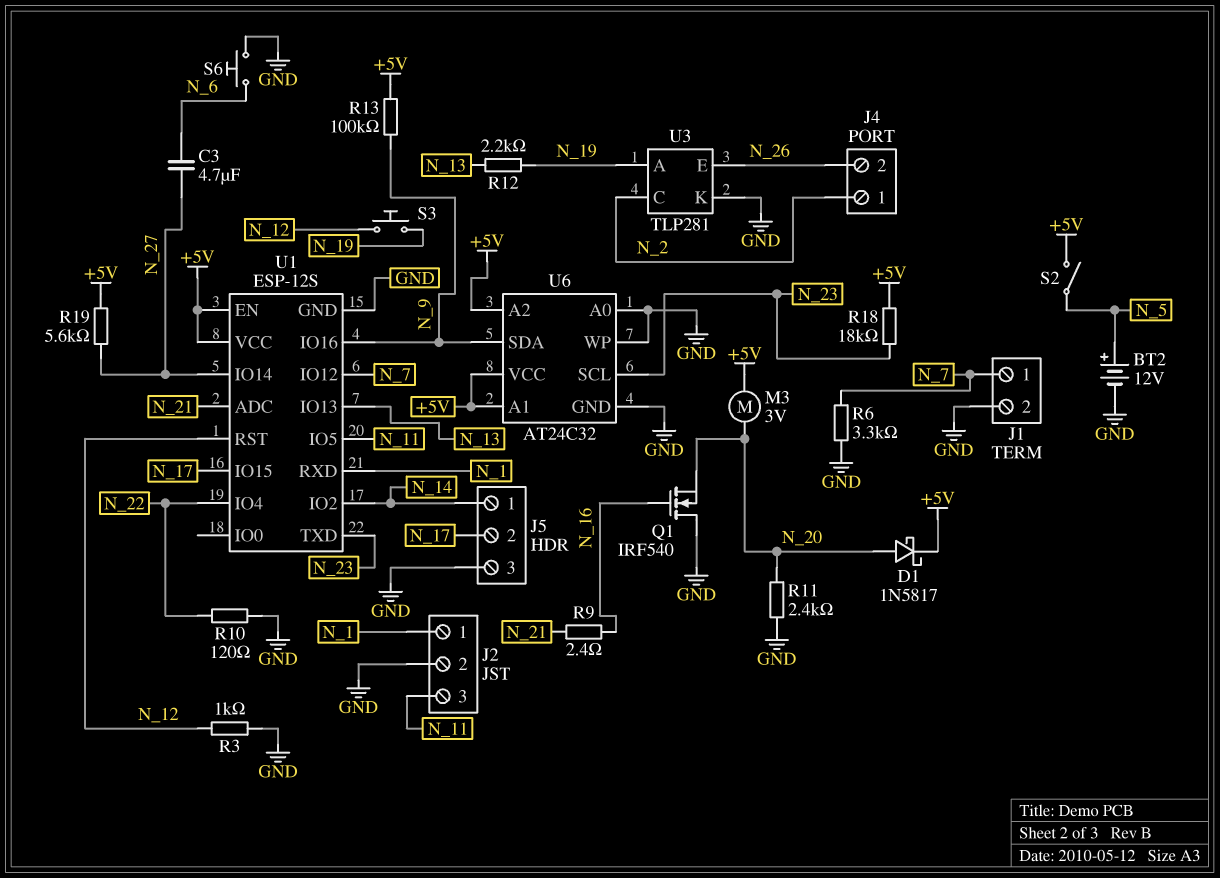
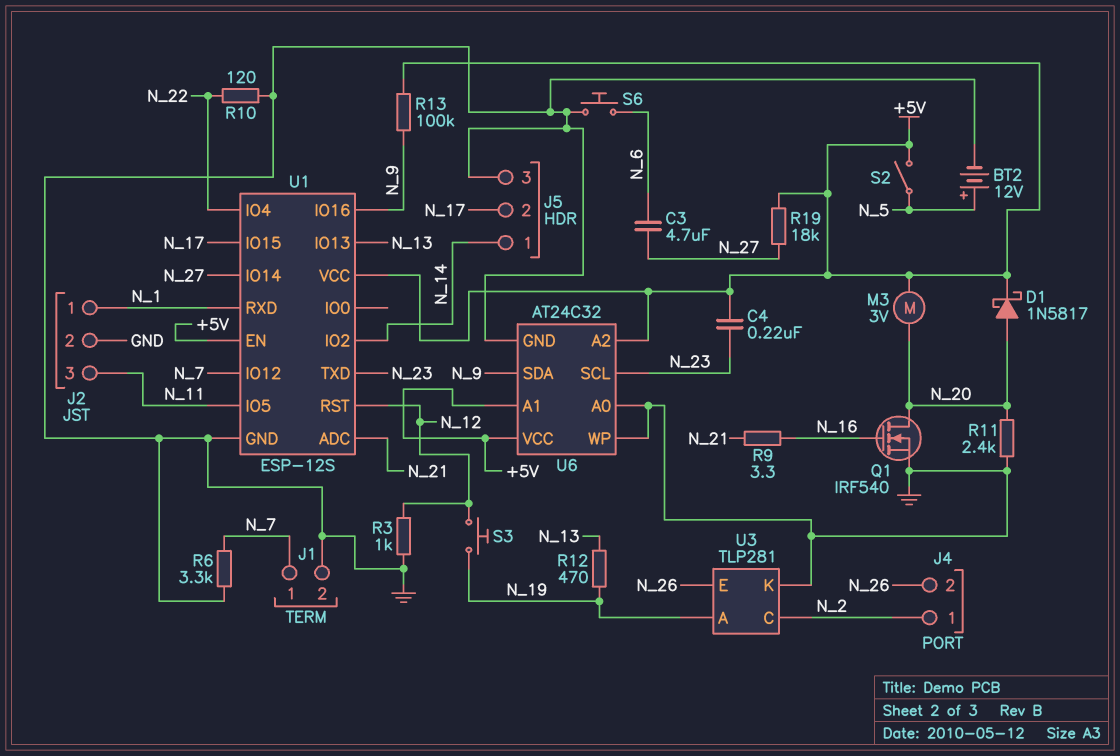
C4: none -> 220nF (+5V, N_23)
Q1: NMOS IRF540 (G N_16, D GND, S N_20) -> NMOS IRF540 (G N_16, D N_20, S GND)
R9: 2.4 (N_16, N_21) -> 3.3 (N_16, N_21)
R12: 2.2k (N_13, N_19) -> 470 (N_13, N_19)
R18: 18k (+5V, N_23) -> none
R19: 5.6k (+5V, N_27) -> 18k (+5V, N_27)

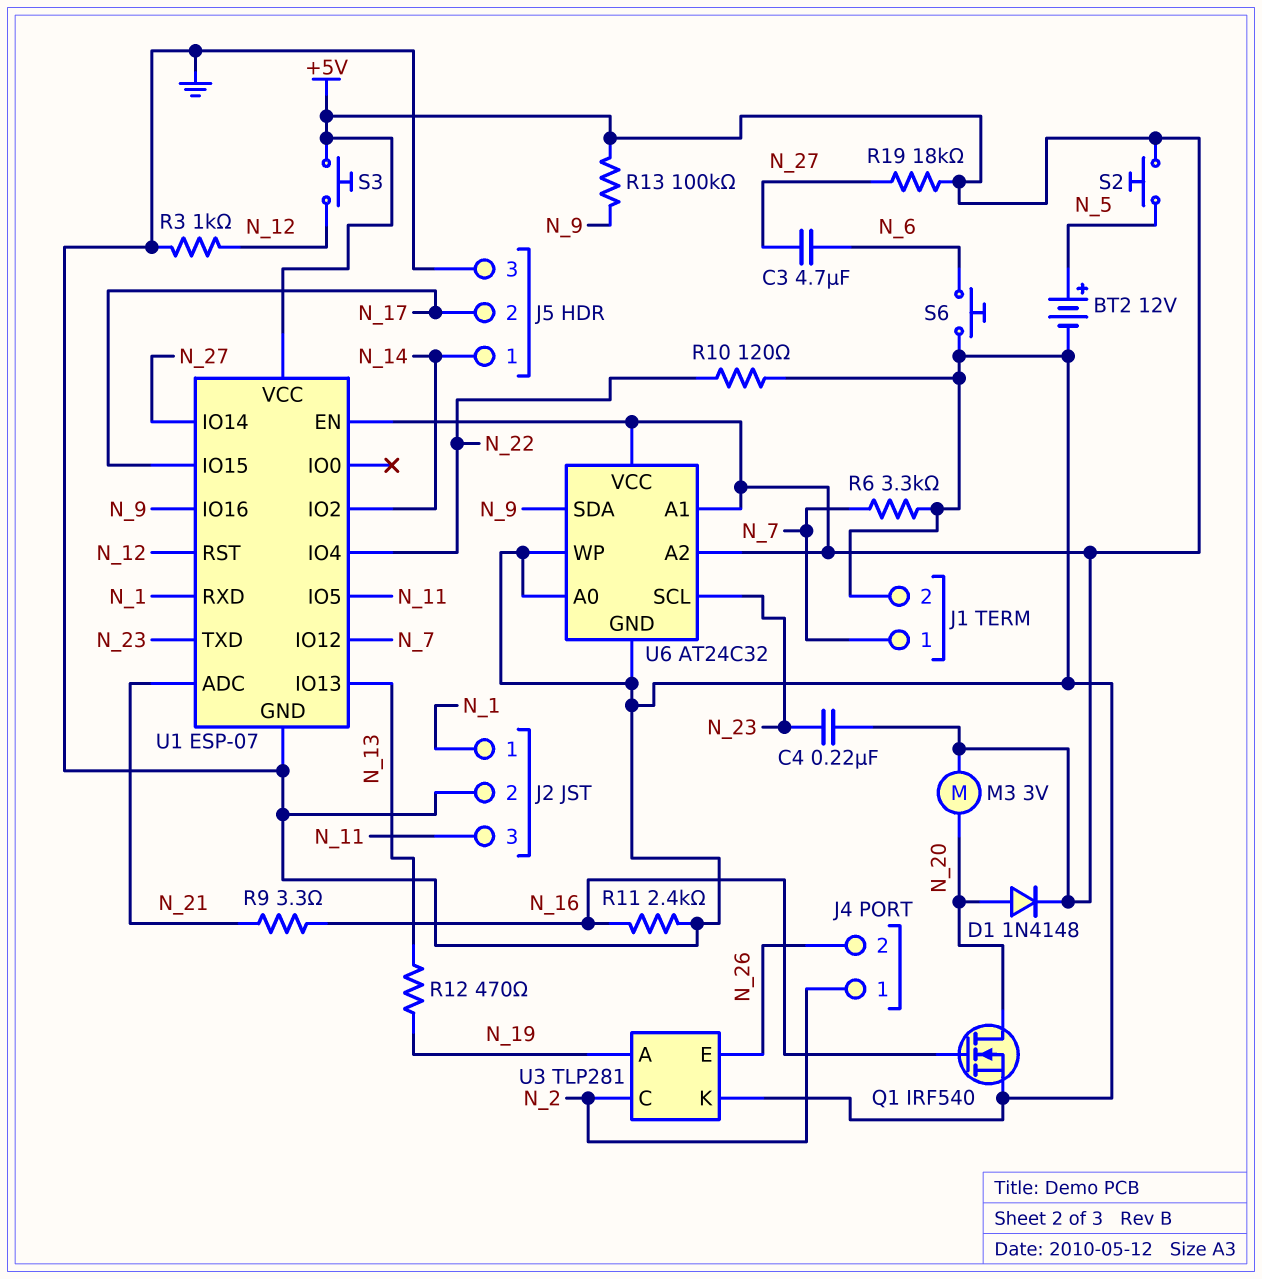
D1: schottky 1N5817 (A N_20, K +5V) -> diode 1N4148 (A N_20, K +5V)
R11: 2.4k (GND, N_20) -> 2.4k (GND, N_16)
S2: switch (+5V, N_5) -> button (+5V, N_5)
S3: button (N_12, N_19) -> button (+5V, N_12)
U1: ESP-12S -> ESP-07

